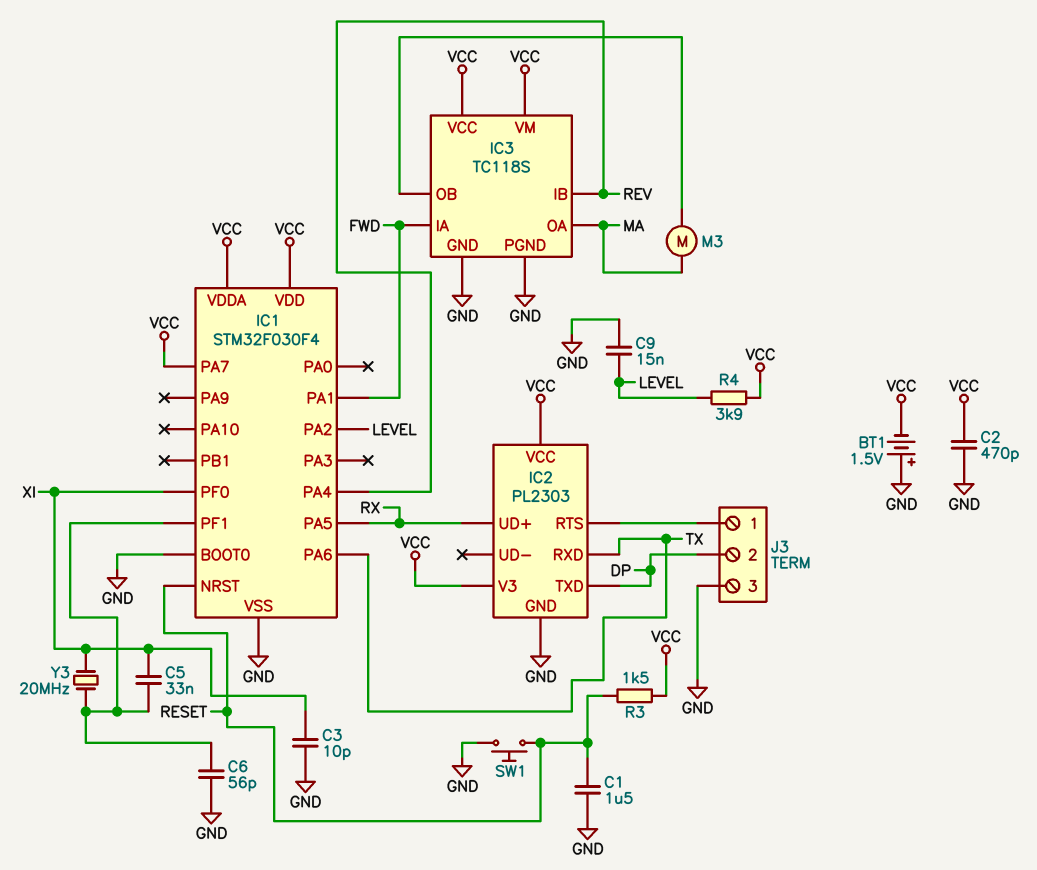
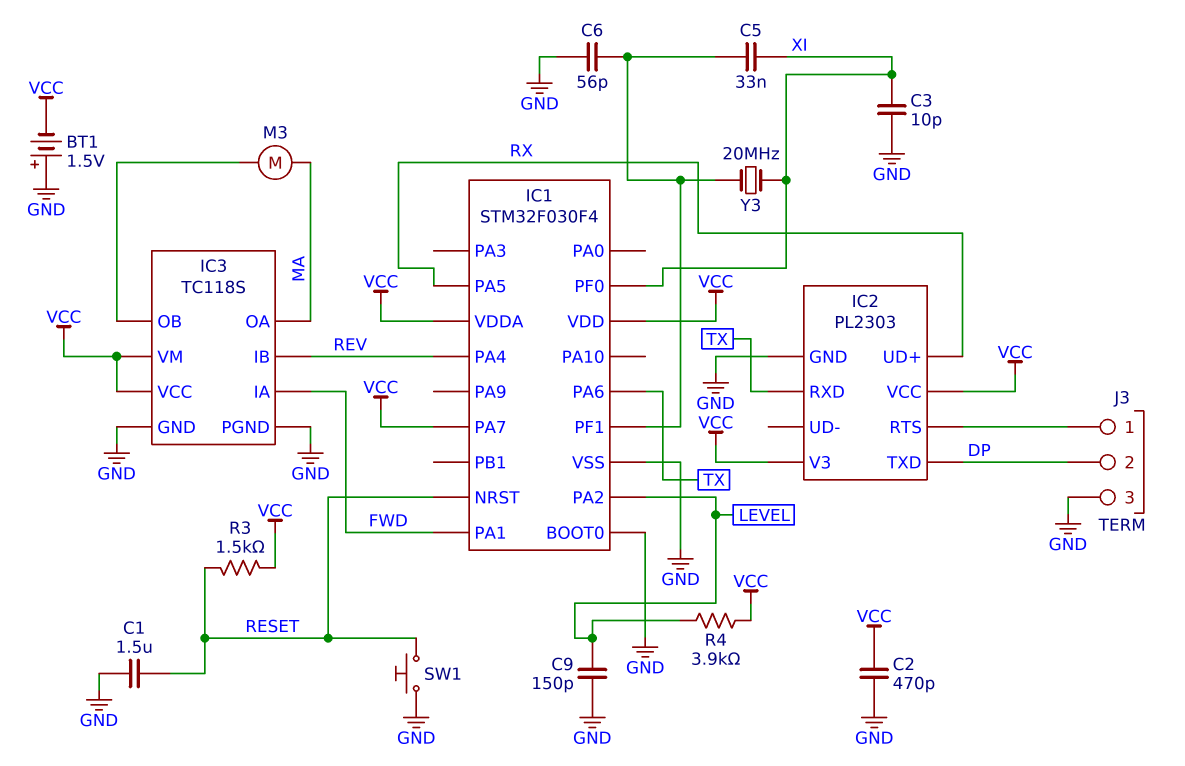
C9: 15nF (GND, LEVEL) -> 150pF (GND, LEVEL)

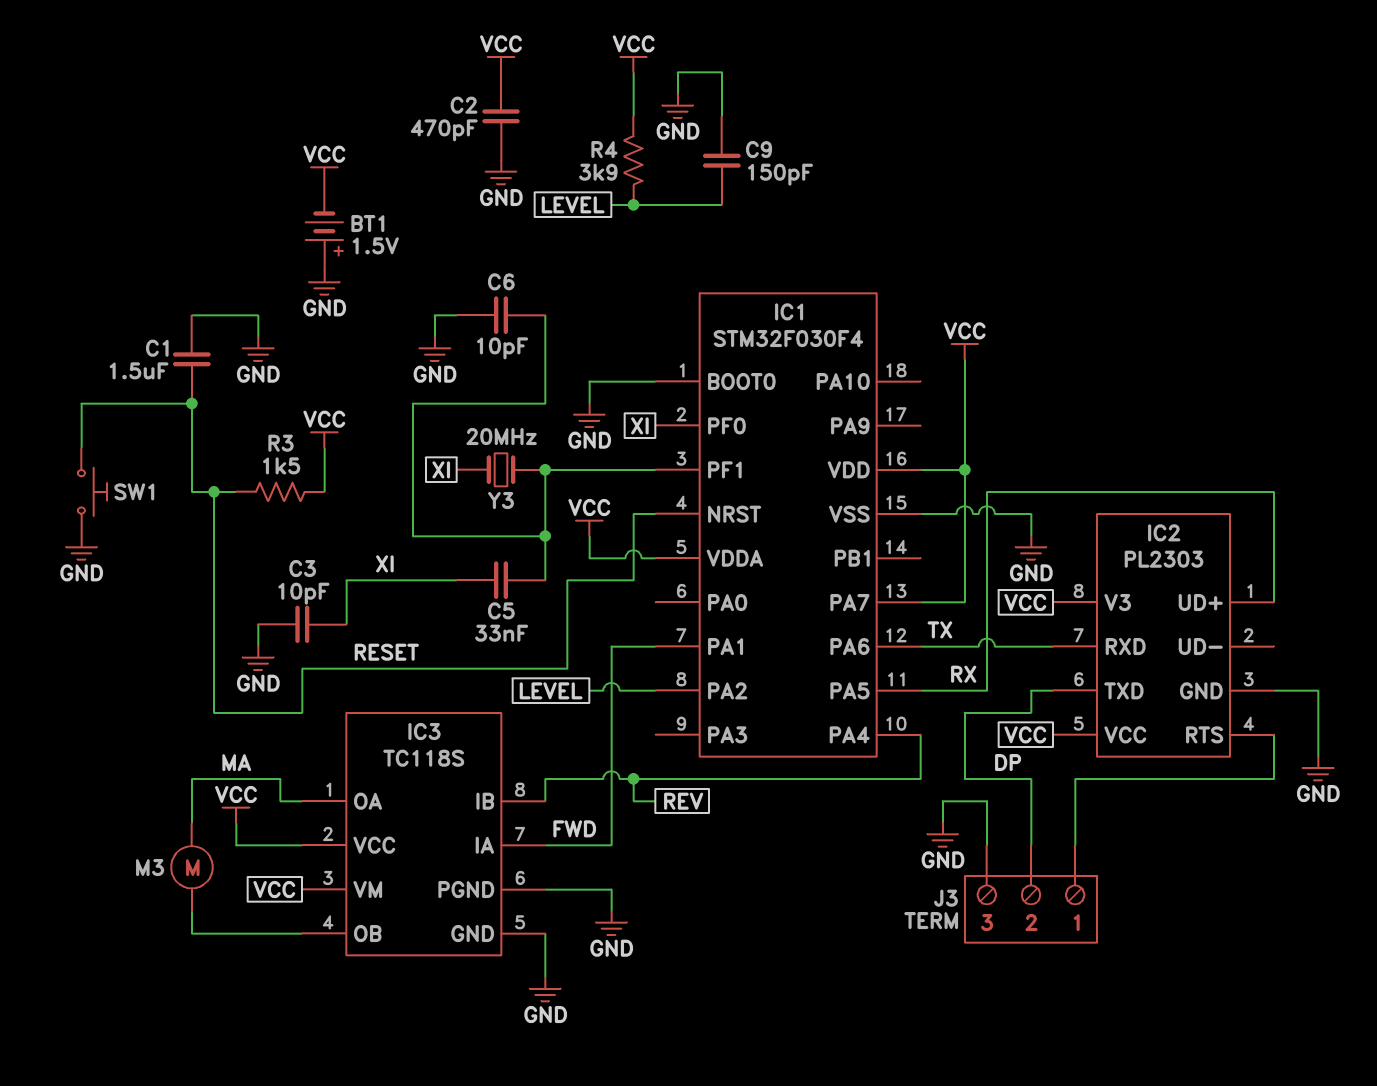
C6: 56pF (GND, IC1/PF1) -> 10pF (GND, IC1/PF1)

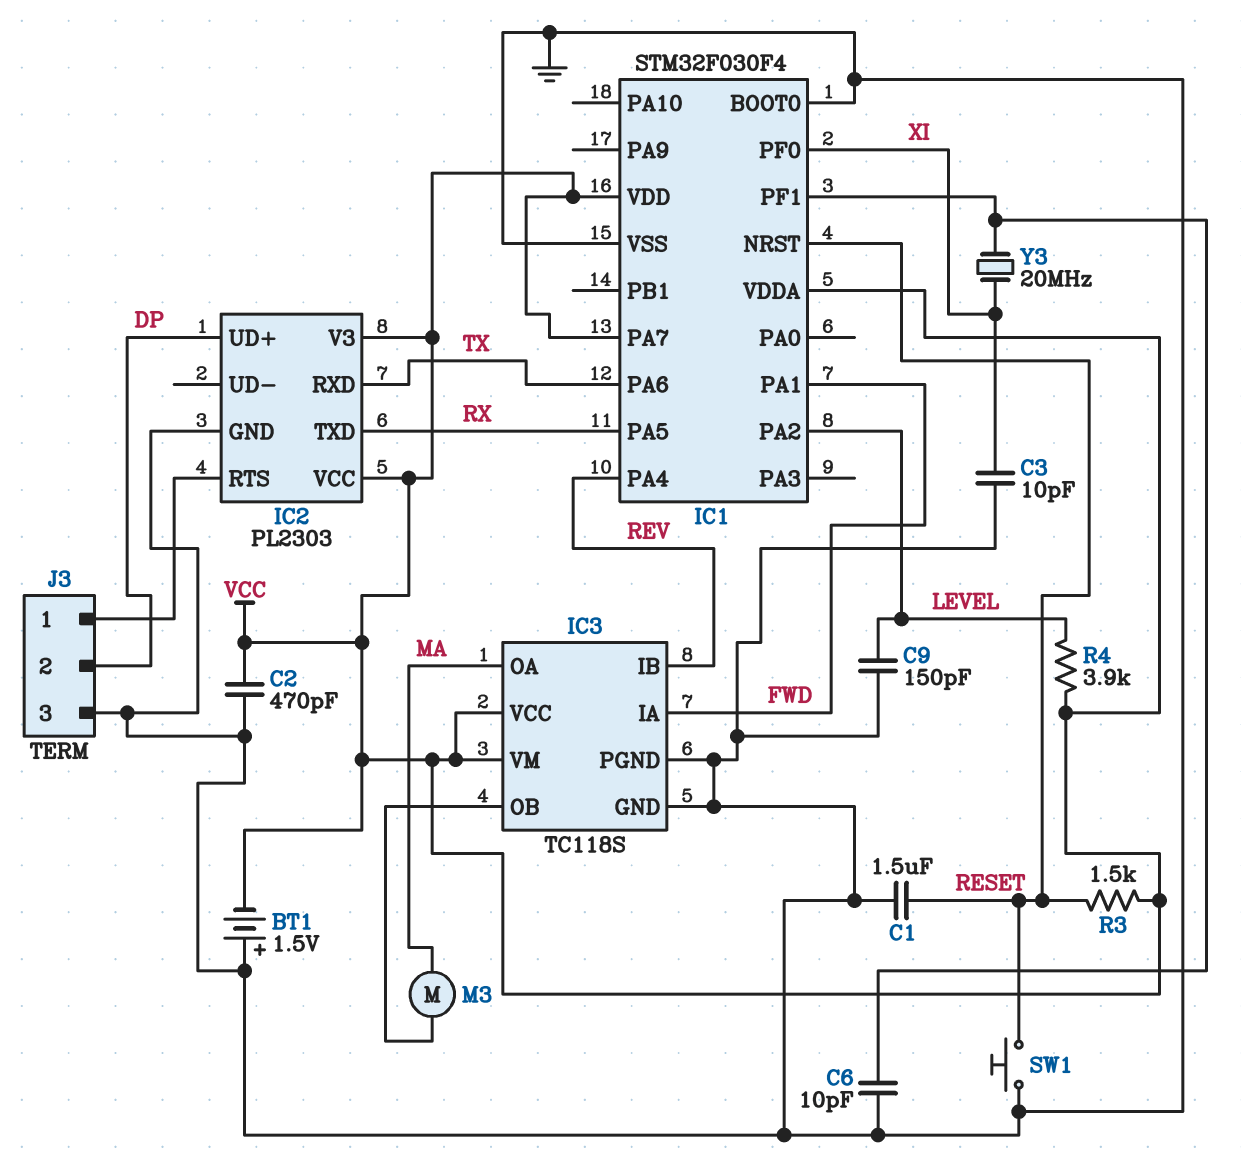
C5: 33nF (IC1/PF1, XI) -> none
IC2 pin TXD: DP -> RX
IC2 pin UD+: RX -> DP

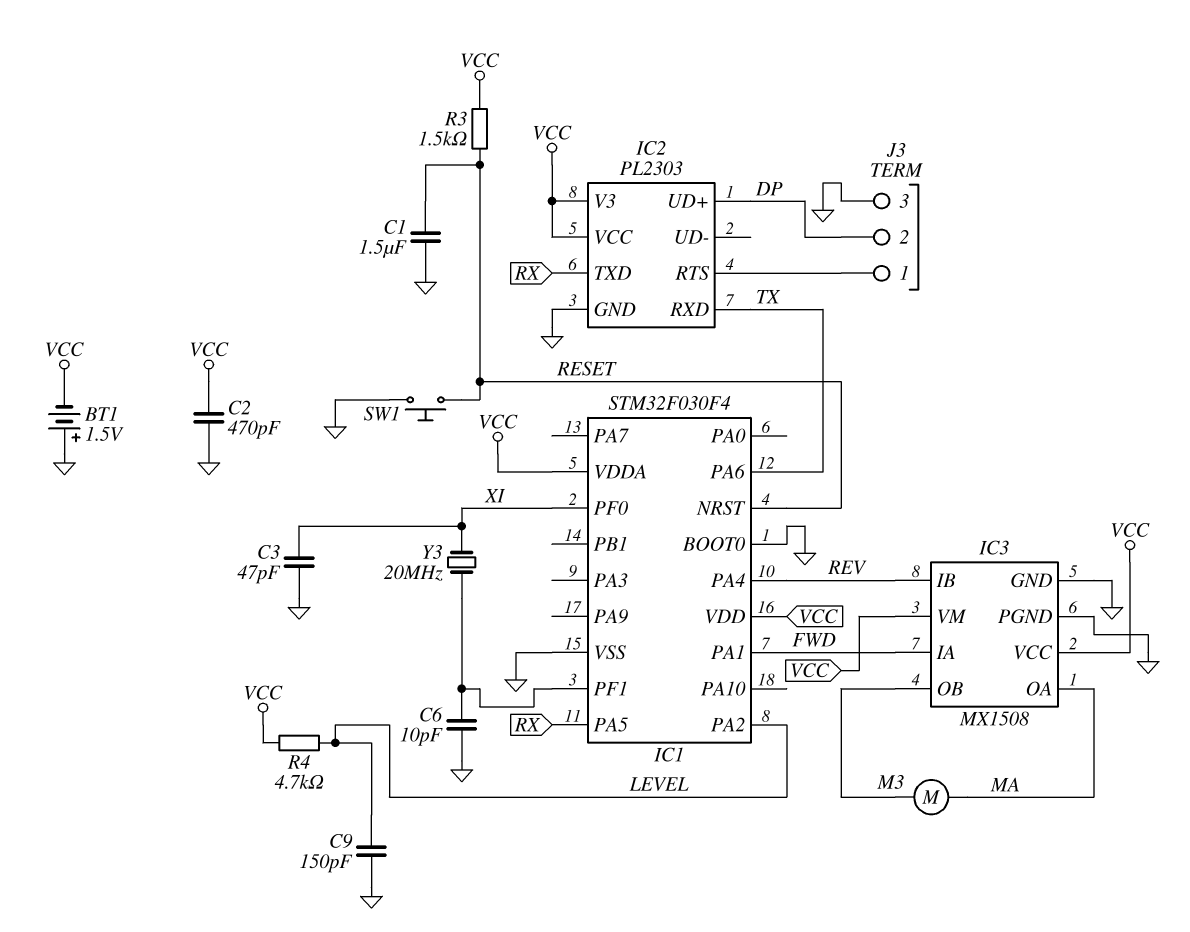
C3: 10pF (GND, XI) -> 47pF (GND, XI)
IC1 pin PA7: VCC -> none
IC3: TC118S -> MX1508
R4: 3.9k (LEVEL, VCC) -> 4.7k (LEVEL, VCC)

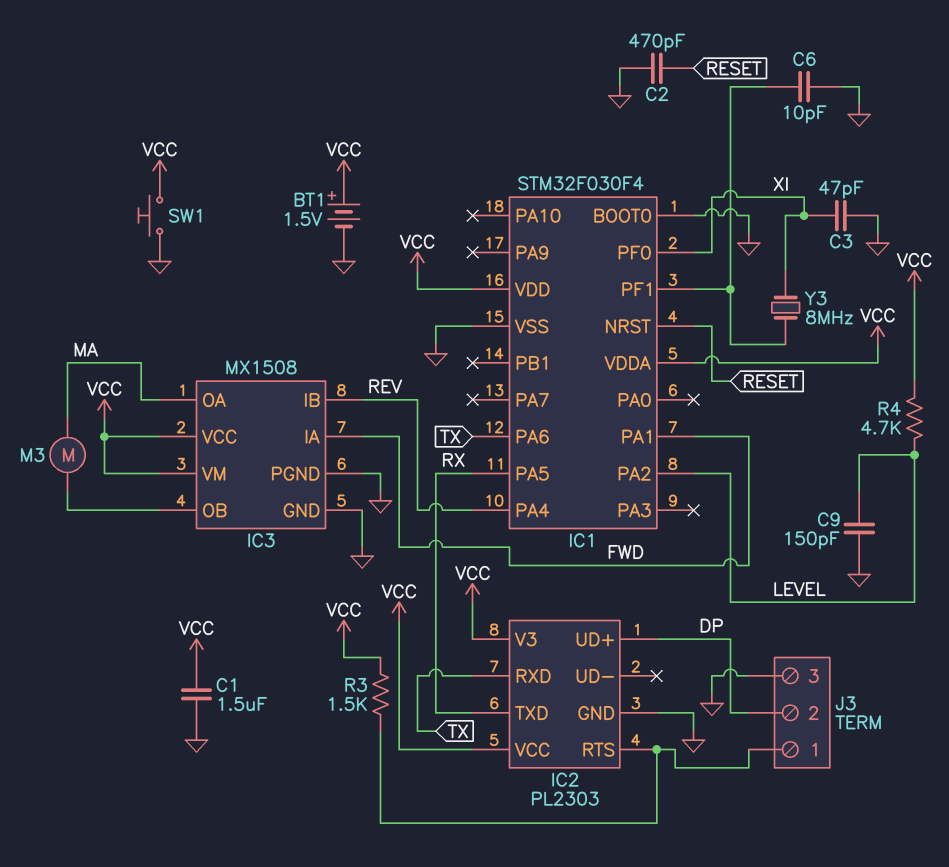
BT1: 1.5V (plus GND, minus VCC) -> 1.5V (plus VCC, minus GND)
C1: 1.5uF (GND, RESET) -> 1.5uF (GND, VCC)
C2: 470pF (GND, VCC) -> 470pF (GND, RESET)
R3: 1.5k (RESET, VCC) -> 1.5k (IC2/RTS, VCC)
SW1: button (GND, RESET) -> button (GND, VCC)
Y3: 20MHz (IC1/PF1, XI) -> 8MHz (IC1/PF1, XI)

